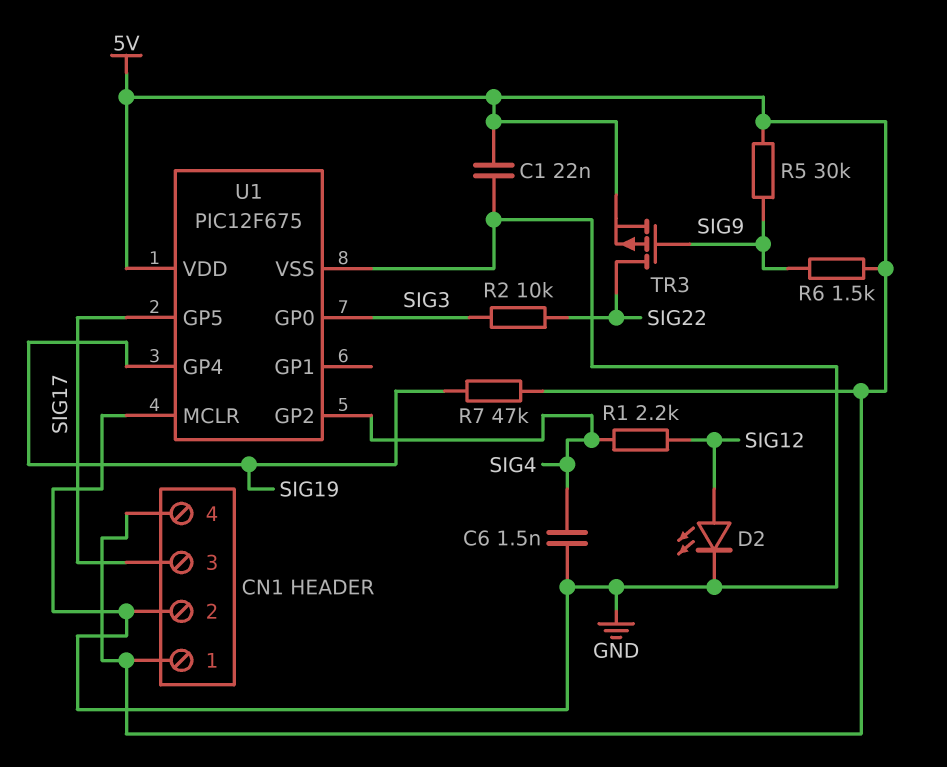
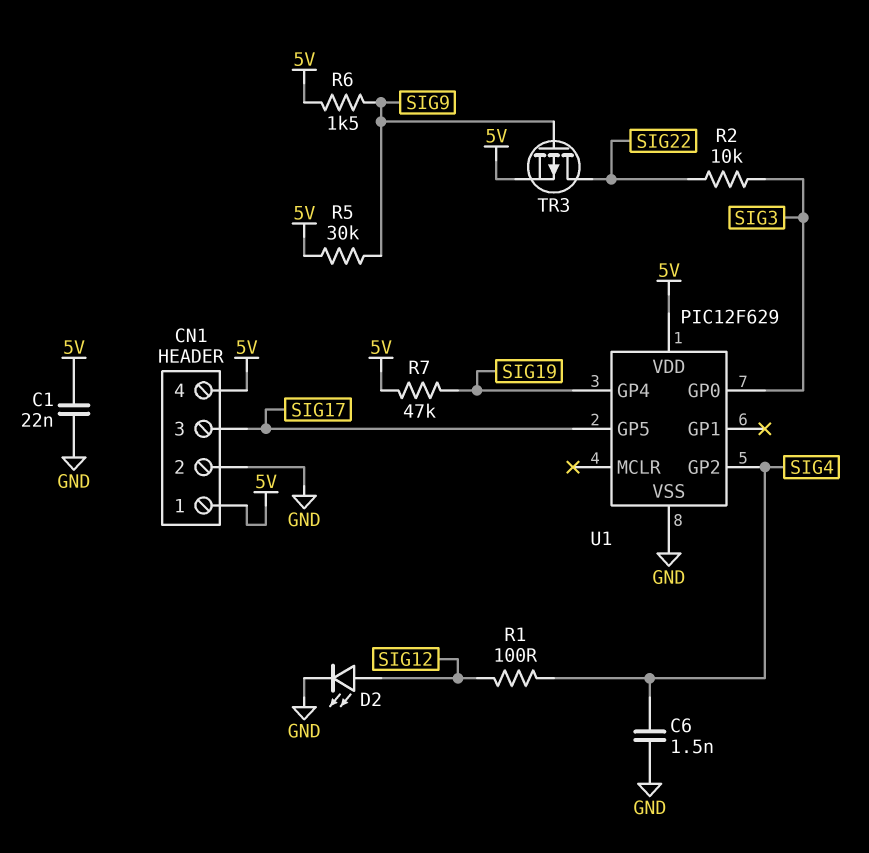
R1: 2.2k (SIG4, SIG12) -> 100 (SIG4, SIG12)
U1: PIC12F675 -> PIC12F629
U1 pin MCLR: GND -> none

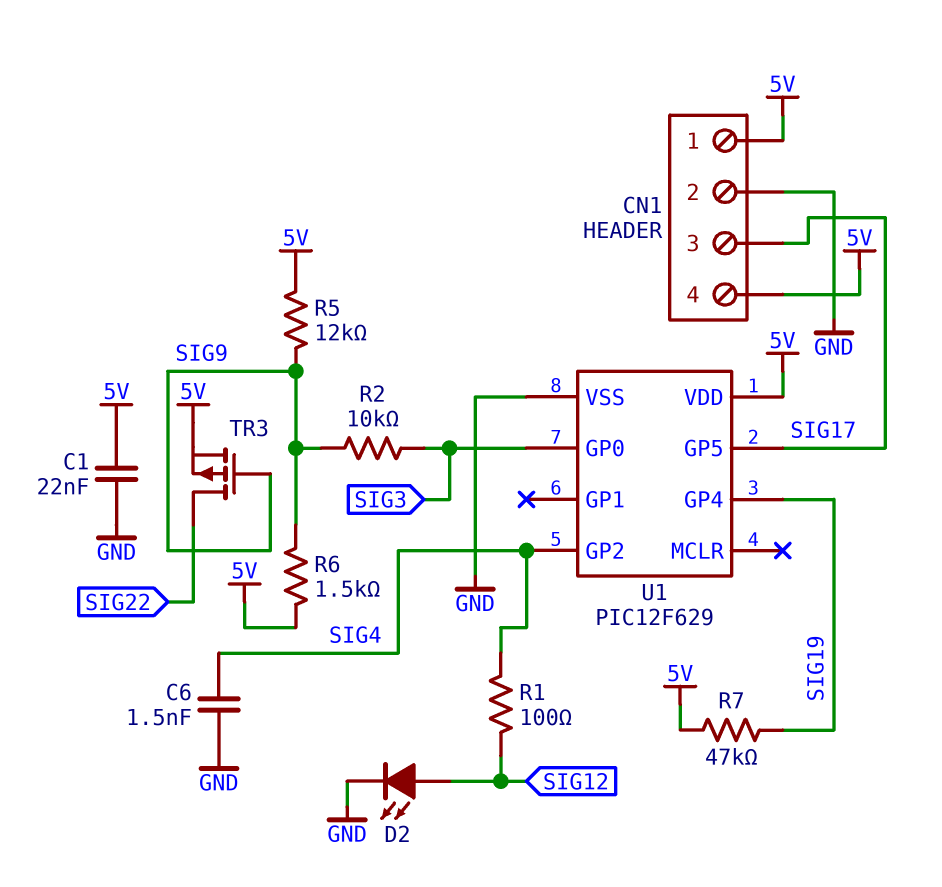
R2: 10k (SIG3, SIG22) -> 10k (SIG3, SIG9)
R5: 30k (5V, SIG9) -> 12k (5V, SIG9)

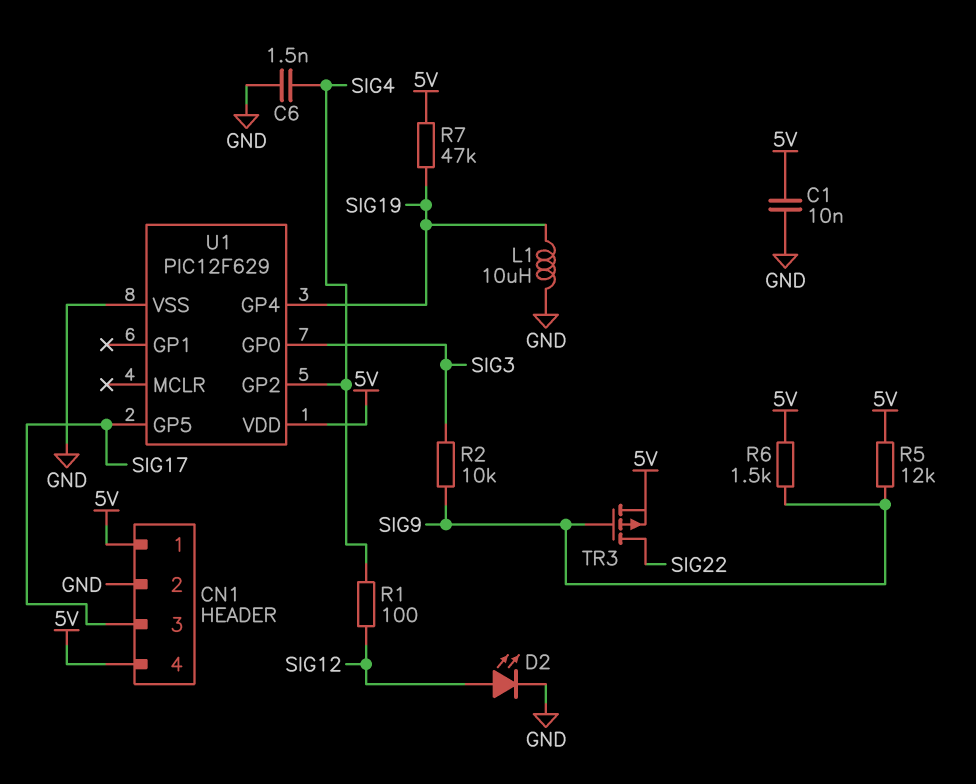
C1: 22nF (5V, GND) -> 10nF (5V, GND)
L1: none -> 10uH (GND, SIG19)

